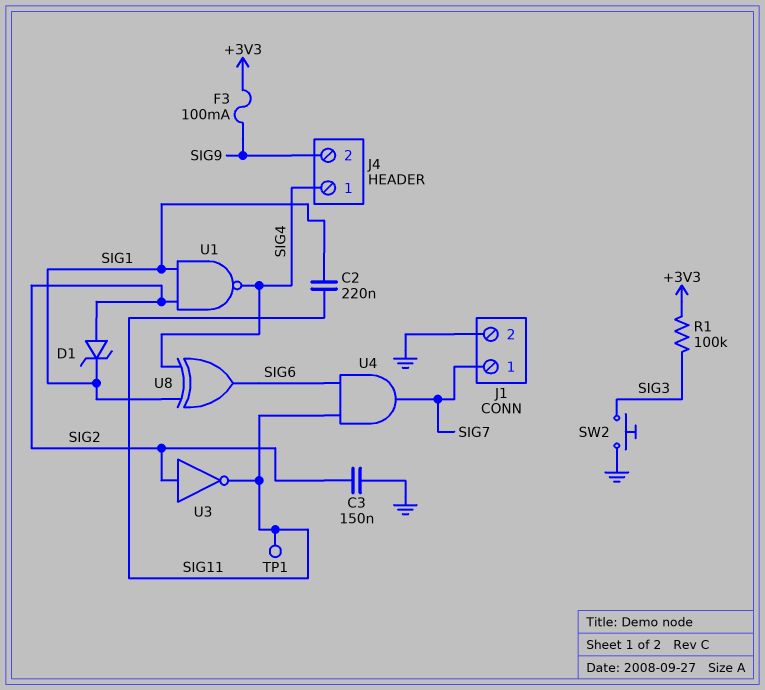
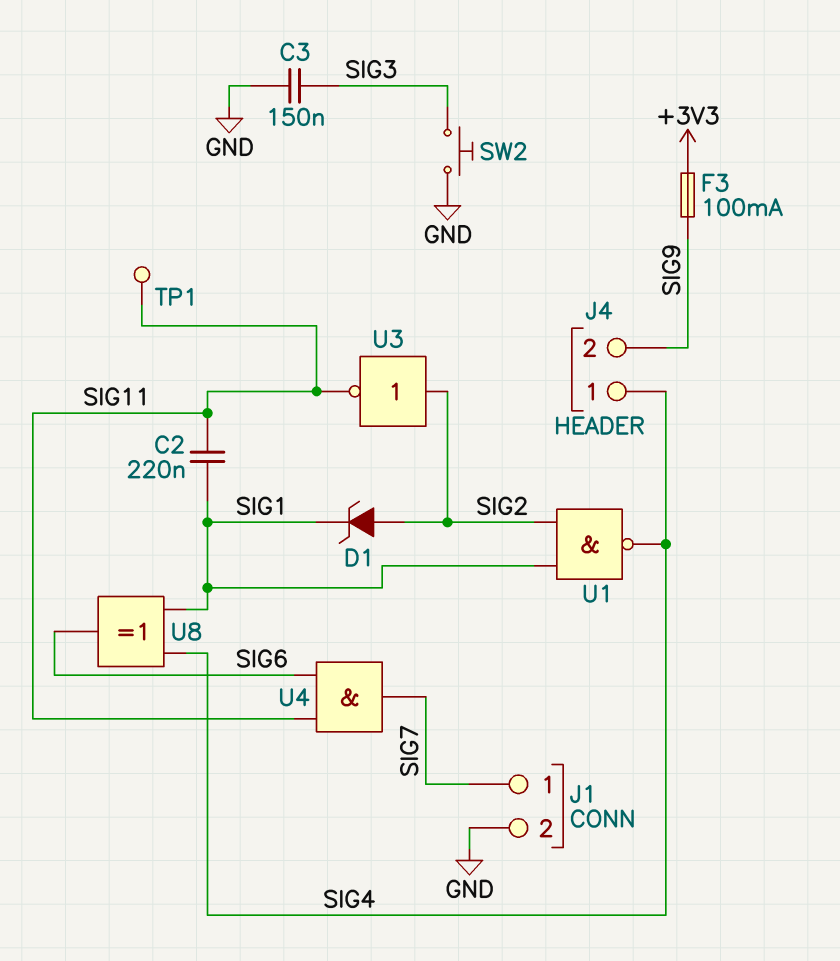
C3: 150nF (GND, SIG2) -> 150nF (GND, SIG3)
R1: 100k (+3V3, SIG3) -> none

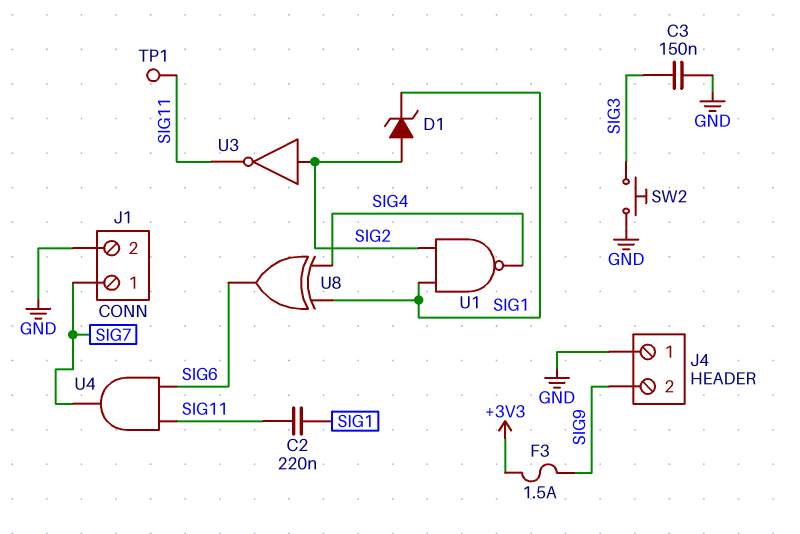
F3: 100mA (+3V3, SIG9) -> 1.5A (+3V3, SIG9)
J4 pin 1: SIG4 -> GND

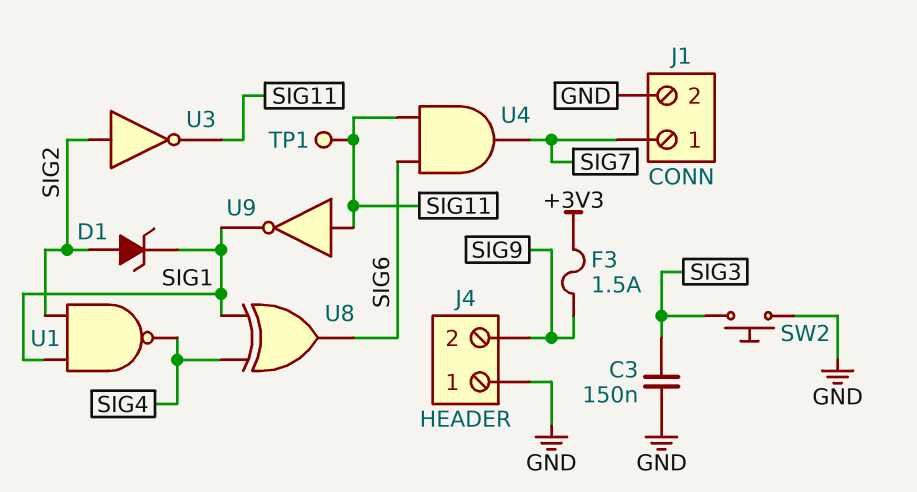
C2: 220nF (SIG1, SIG11) -> none
U9: none -> NOT (in SIG11, out SIG1)

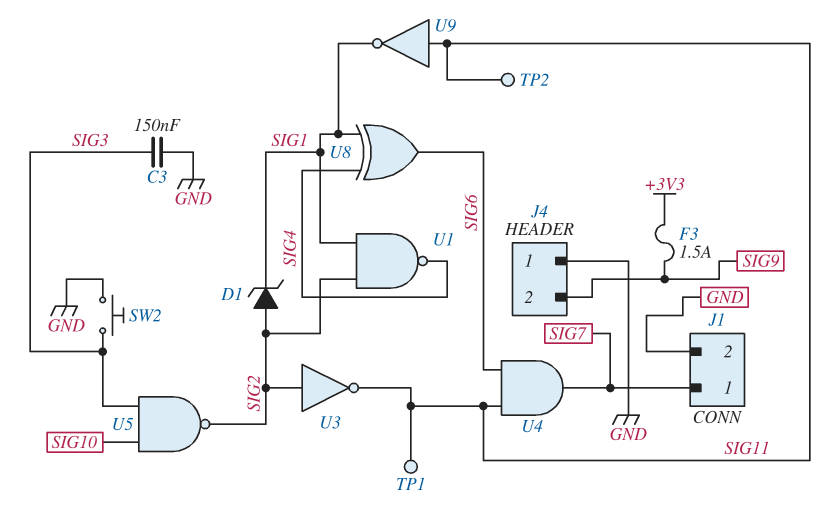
TP2: none -> test point (SIG11)
U5: none -> NAND (in SIG3, in SIG10, out SIG2)

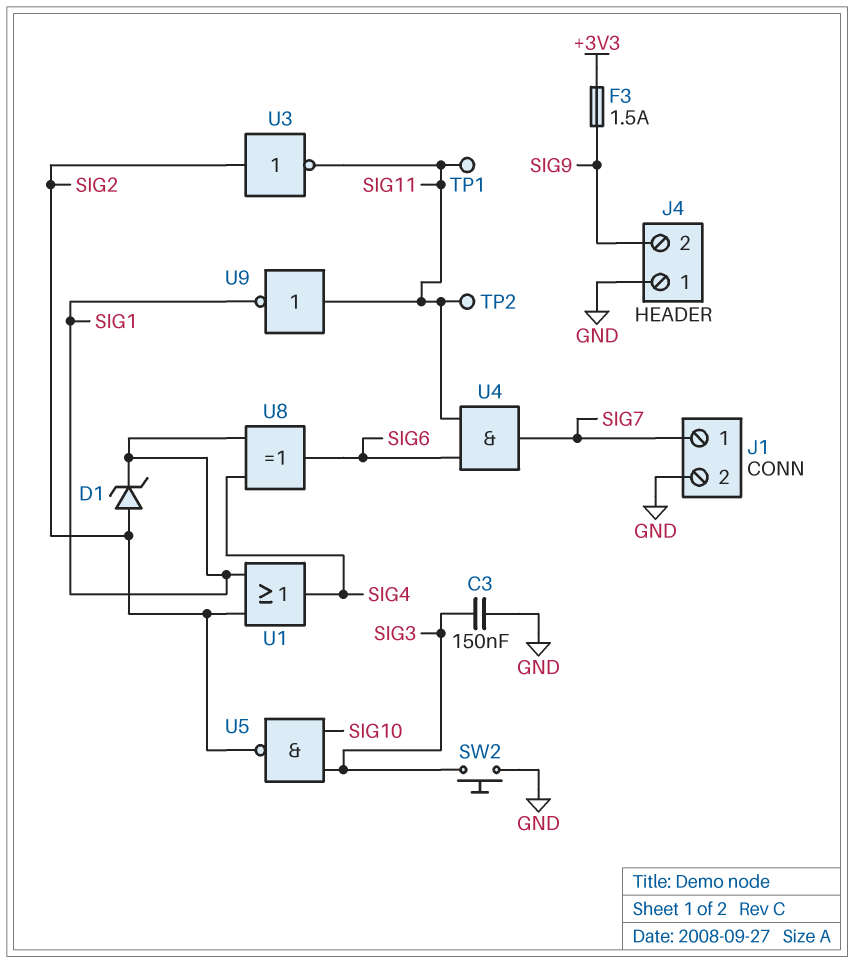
U1: NAND (in SIG1, in SIG2, out SIG4) -> OR (in SIG1, in SIG2, out SIG4)

